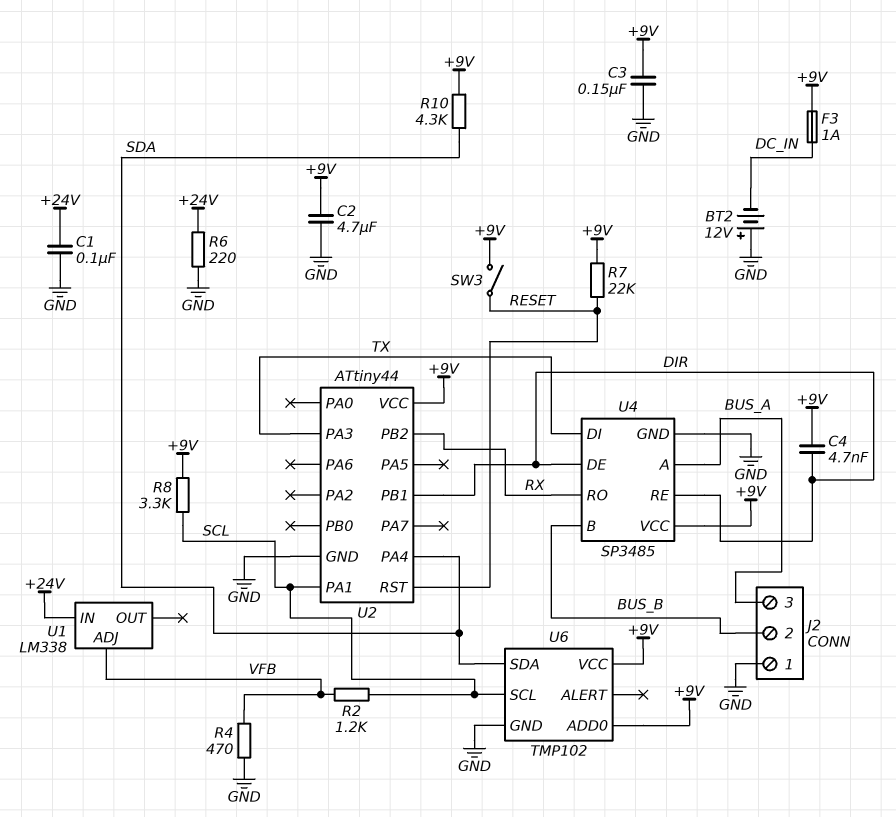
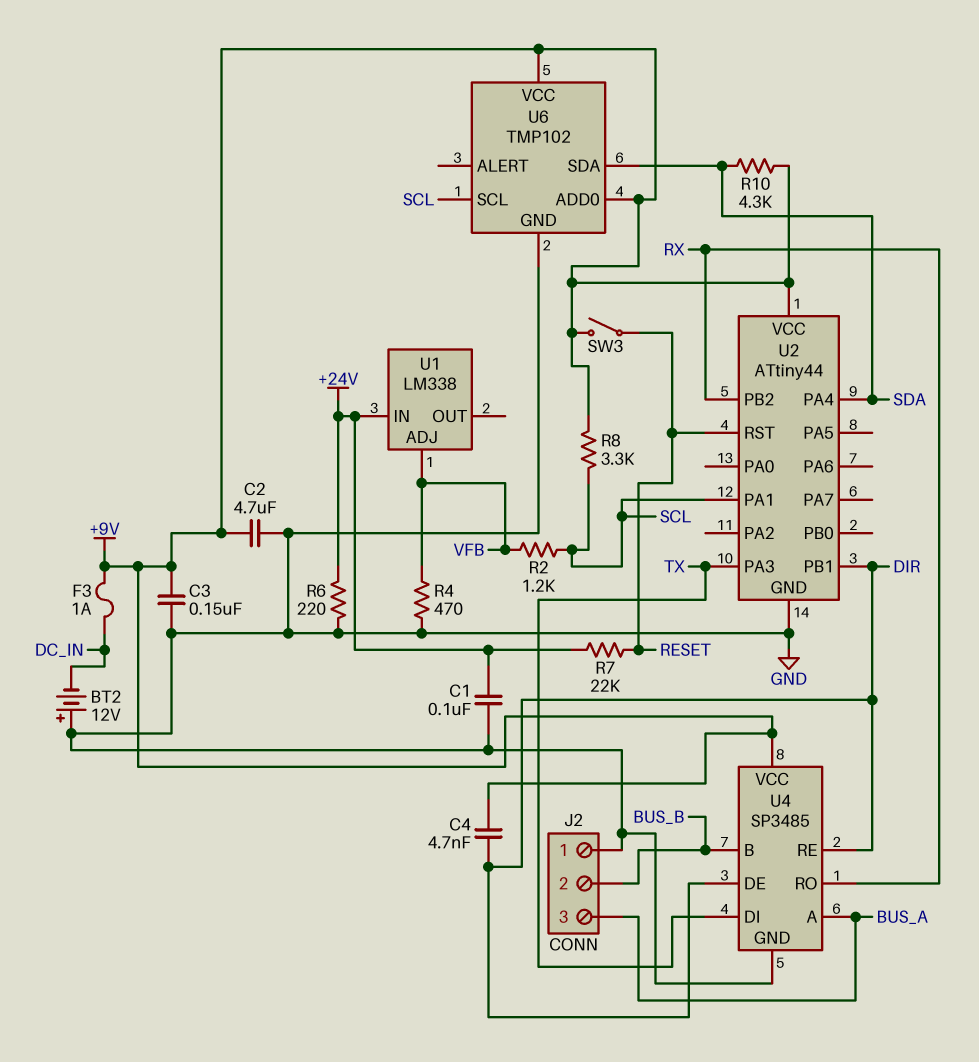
R7: 22k (+9V, RESET) -> 22k (+24V, RESET)

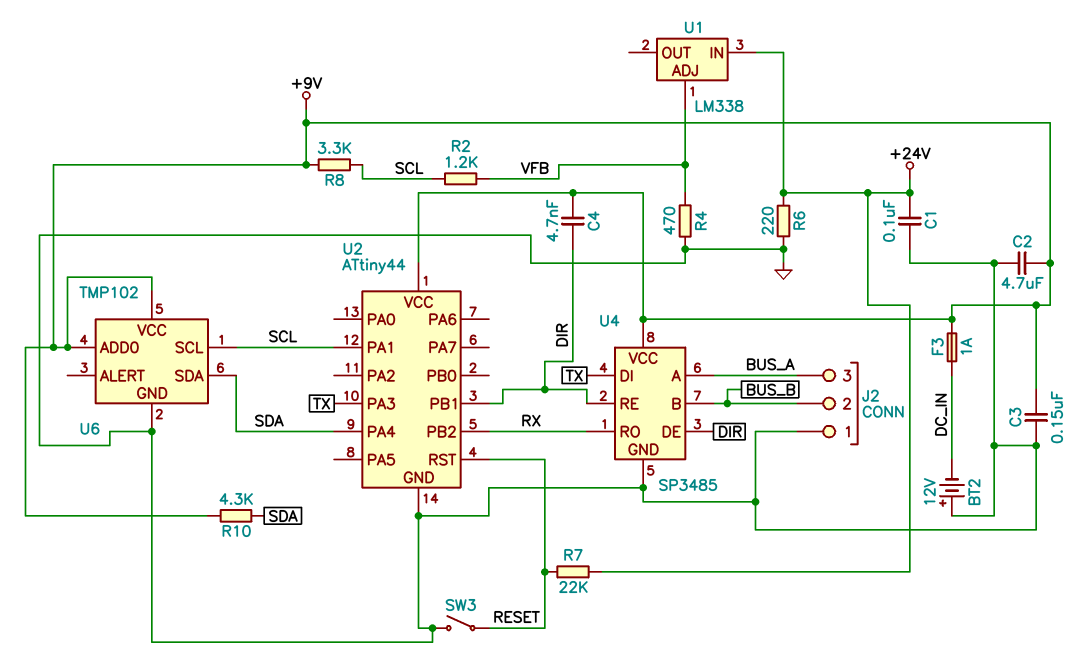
SW3: switch (+9V, RESET) -> switch (GND, RESET)

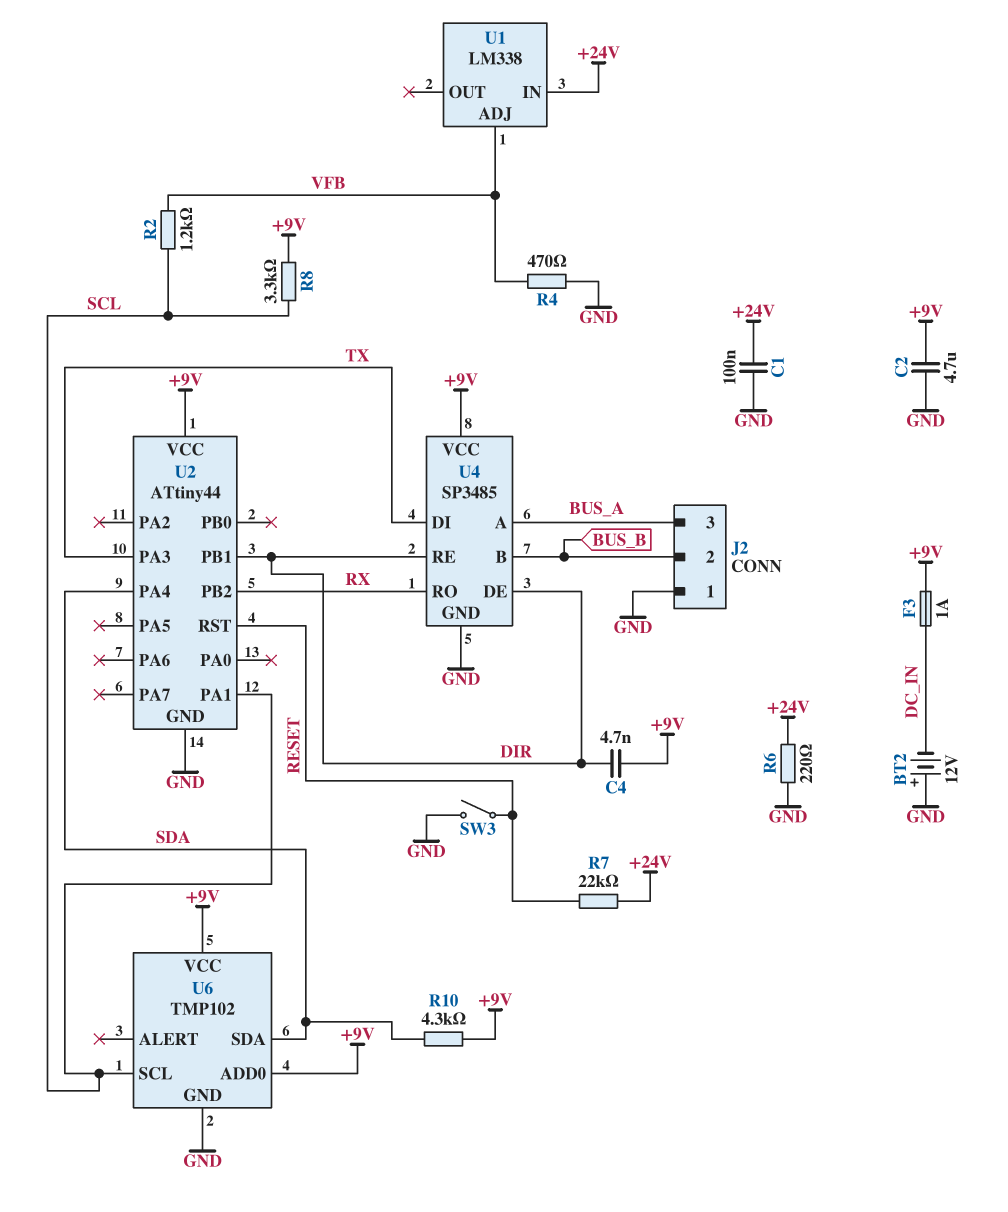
C3: 150nF (+9V, GND) -> none

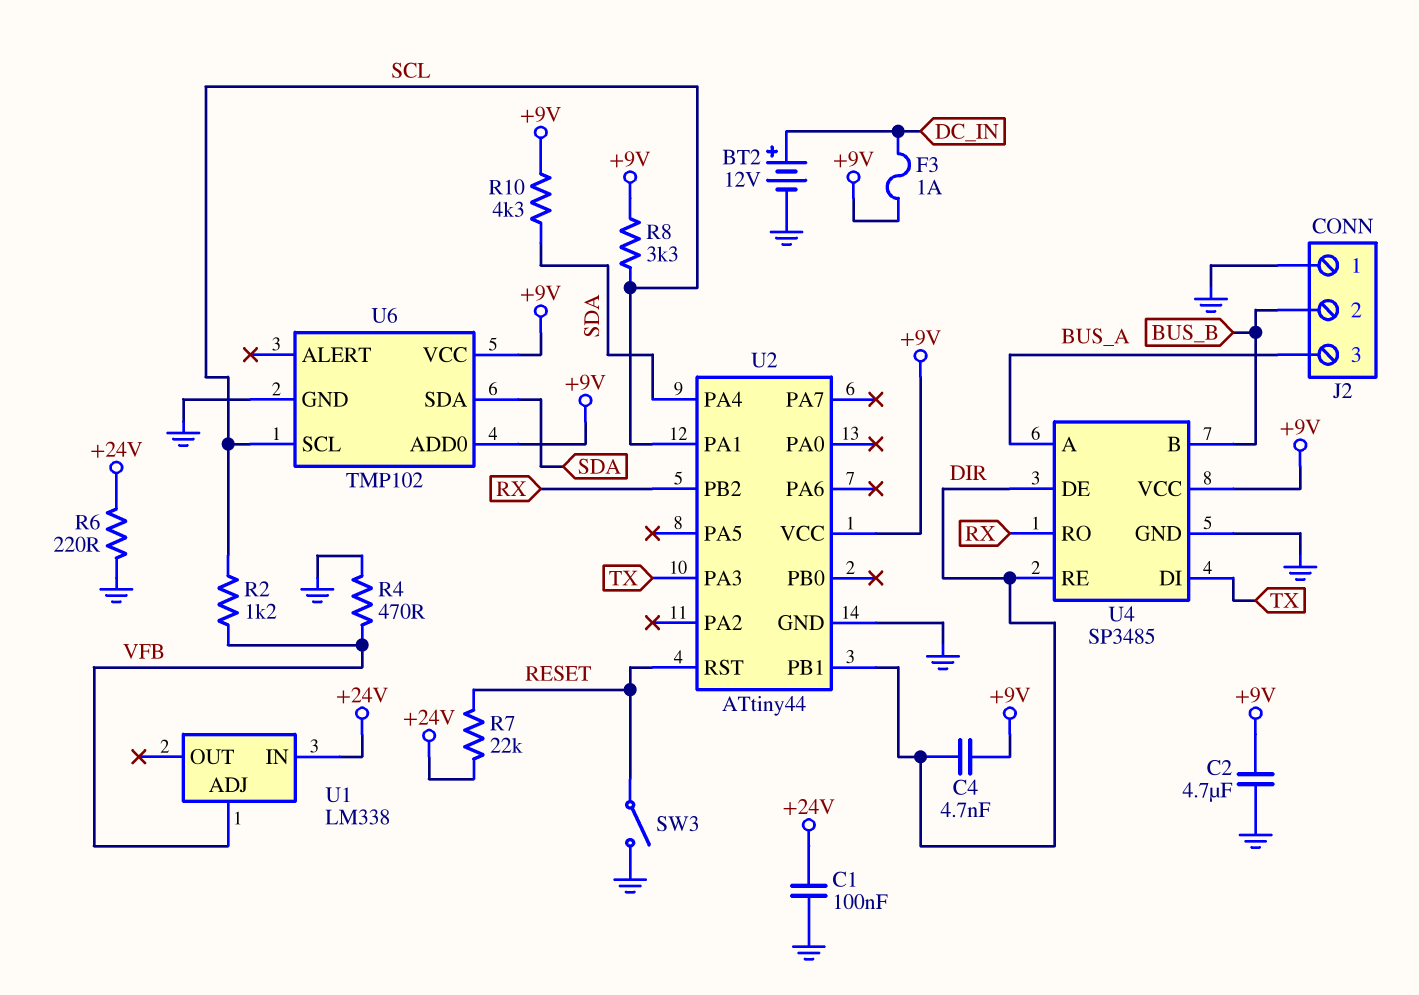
BT2: 12V (plus GND, minus DC_IN) -> 12V (plus DC_IN, minus GND)

